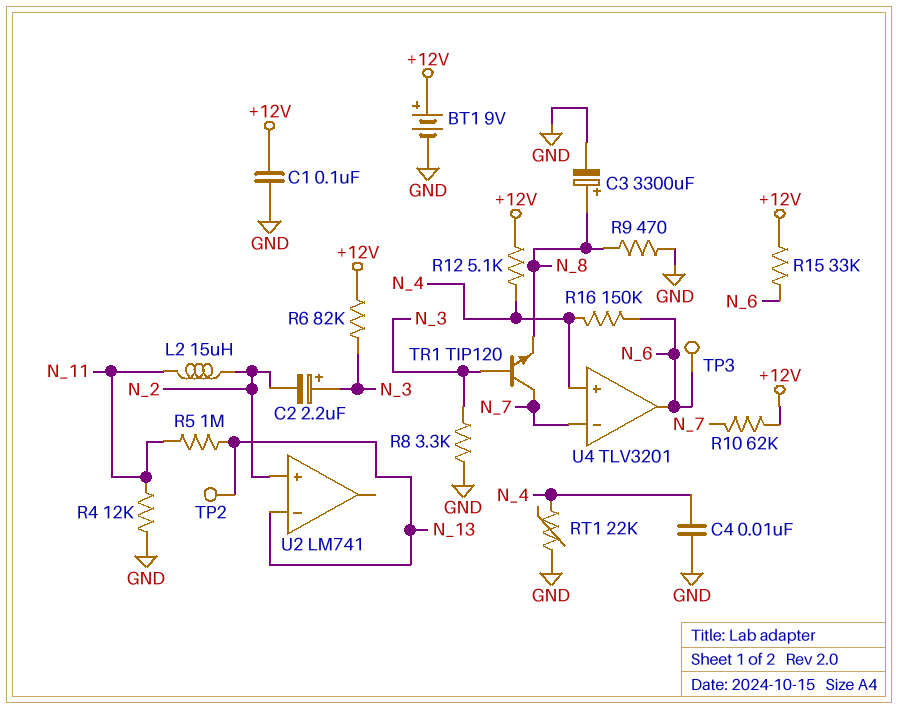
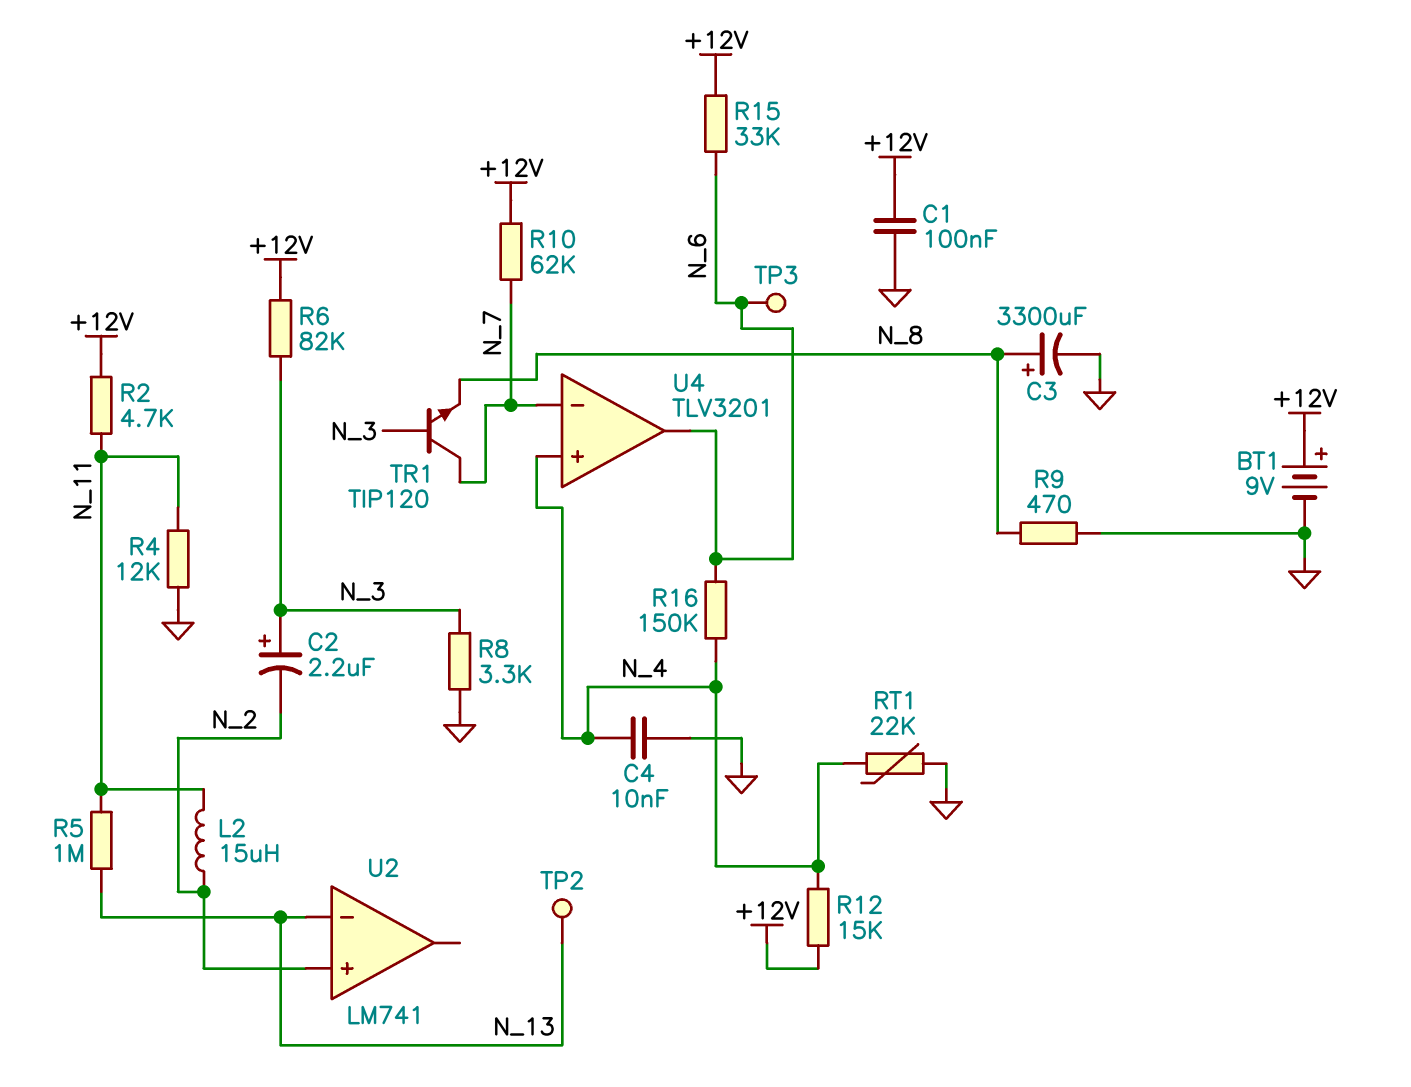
R2: none -> 4.7k (+12V, N_11)
R12: 5.1k (+12V, N_4) -> 15k (+12V, N_4)

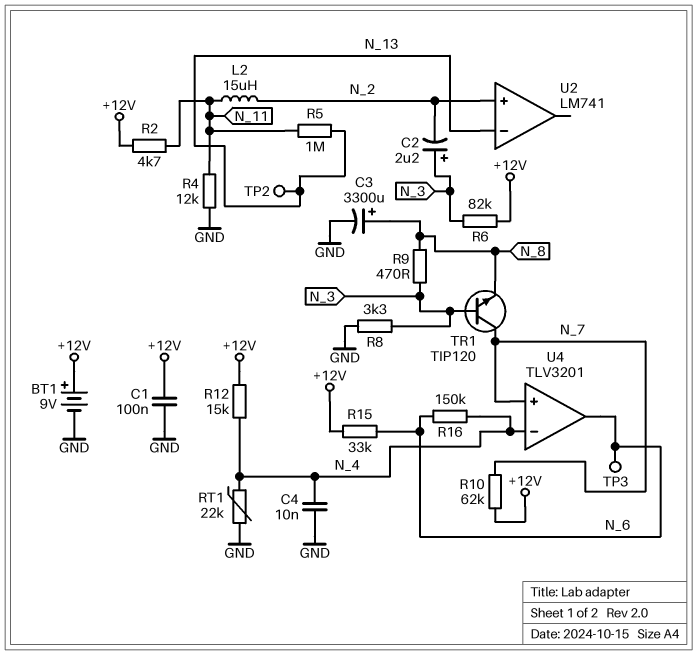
R9: 470 (GND, N_8) -> 470 (N_3, N_8)
U4 pin in+: N_4 -> N_7
U4 pin in-: N_7 -> N_4

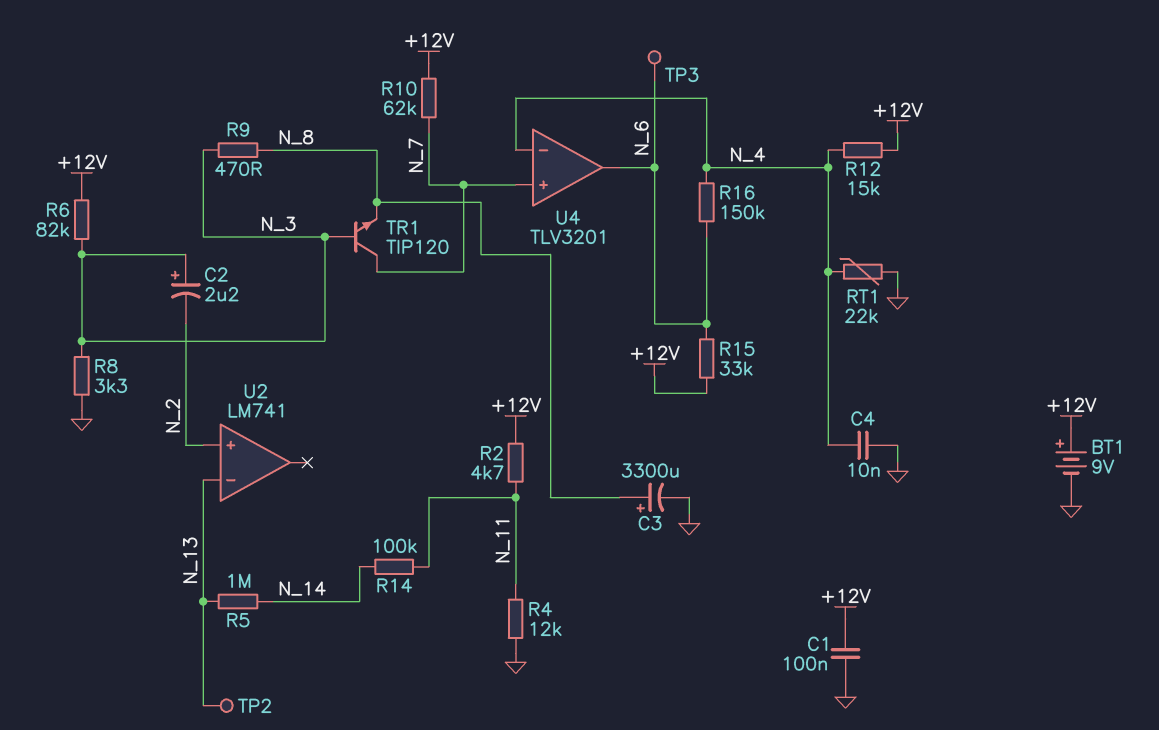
L2: 15uH (N_2, N_11) -> none
R5: 1M (N_11, N_13) -> 1M (N_13, N_14)
R14: none -> 100k (N_11, N_14)

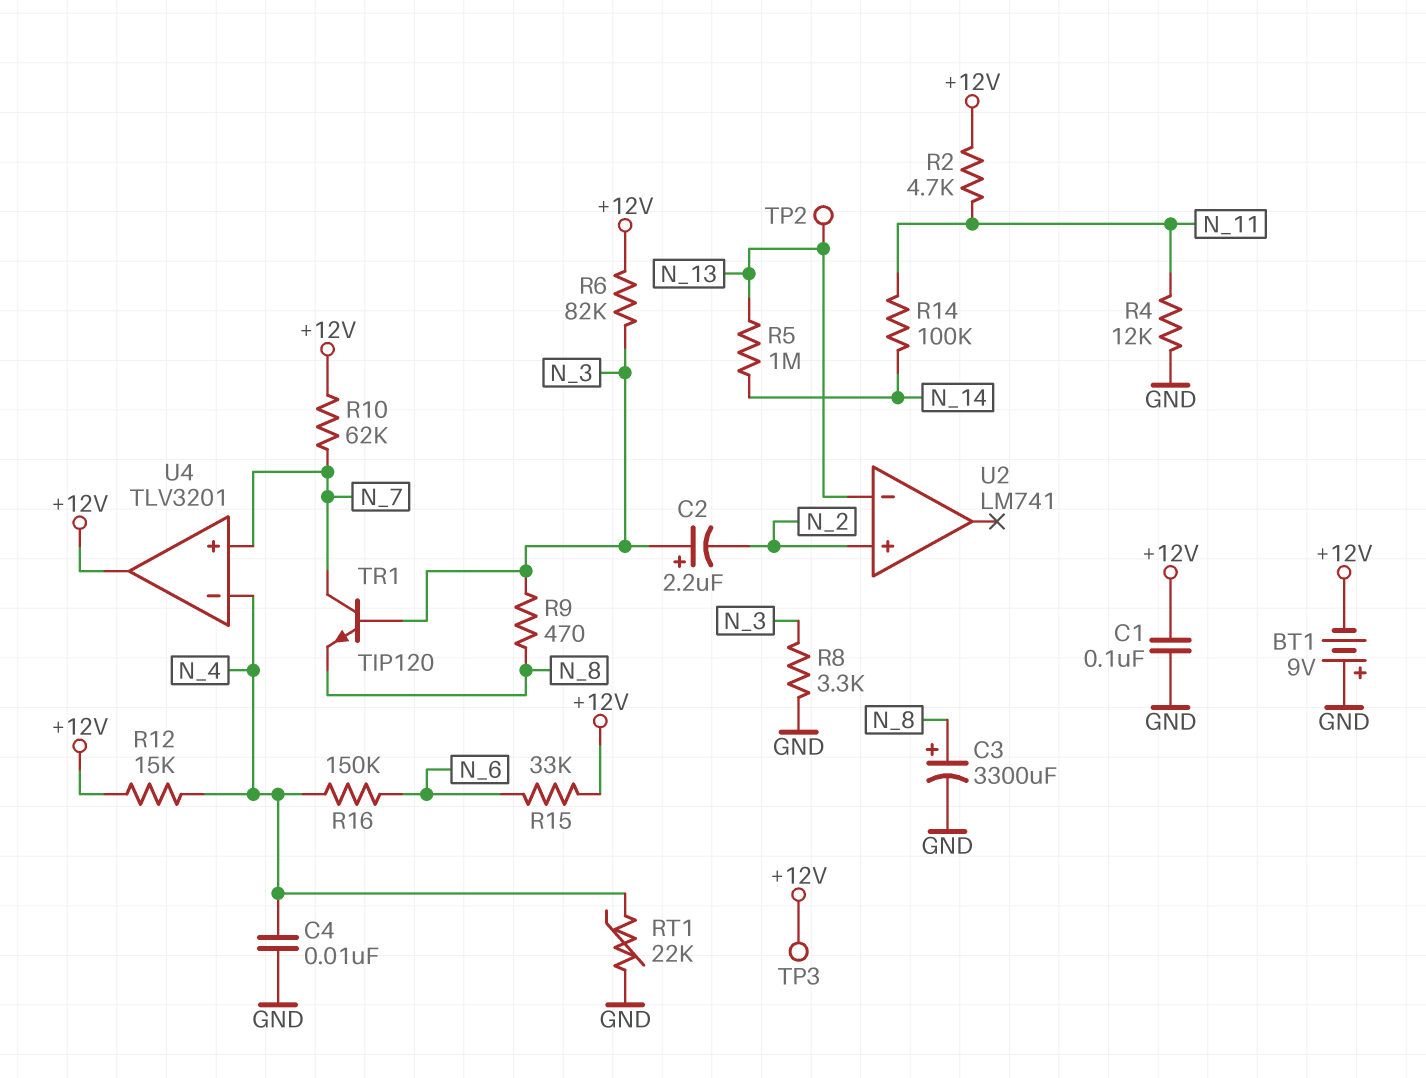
BT1: 9V (plus +12V, minus GND) -> 9V (plus GND, minus +12V)
TP3: test point (N_6) -> test point (+12V)
U4 pin out: N_6 -> +12V

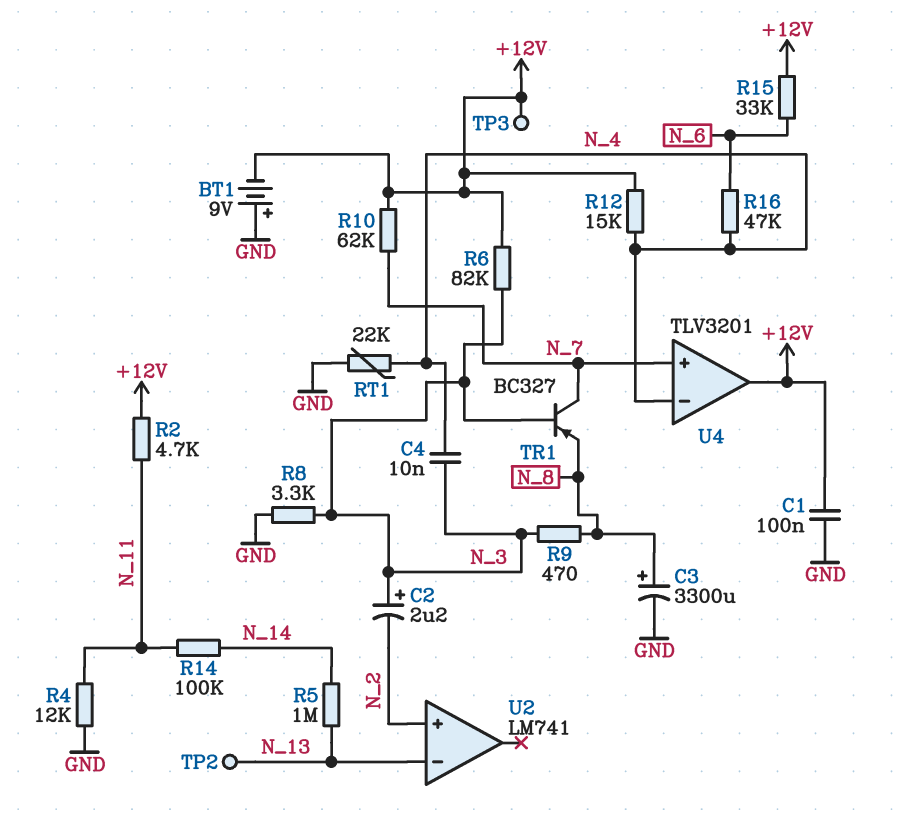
C4: 10nF (GND, N_4) -> 10nF (N_3, N_4)
R16: 150k (N_4, N_6) -> 47k (N_4, N_6)
TR1: NPN TIP120 (B N_3, C N_7, E N_8) -> PNP BC327 (B N_3, C N_7, E N_8)

